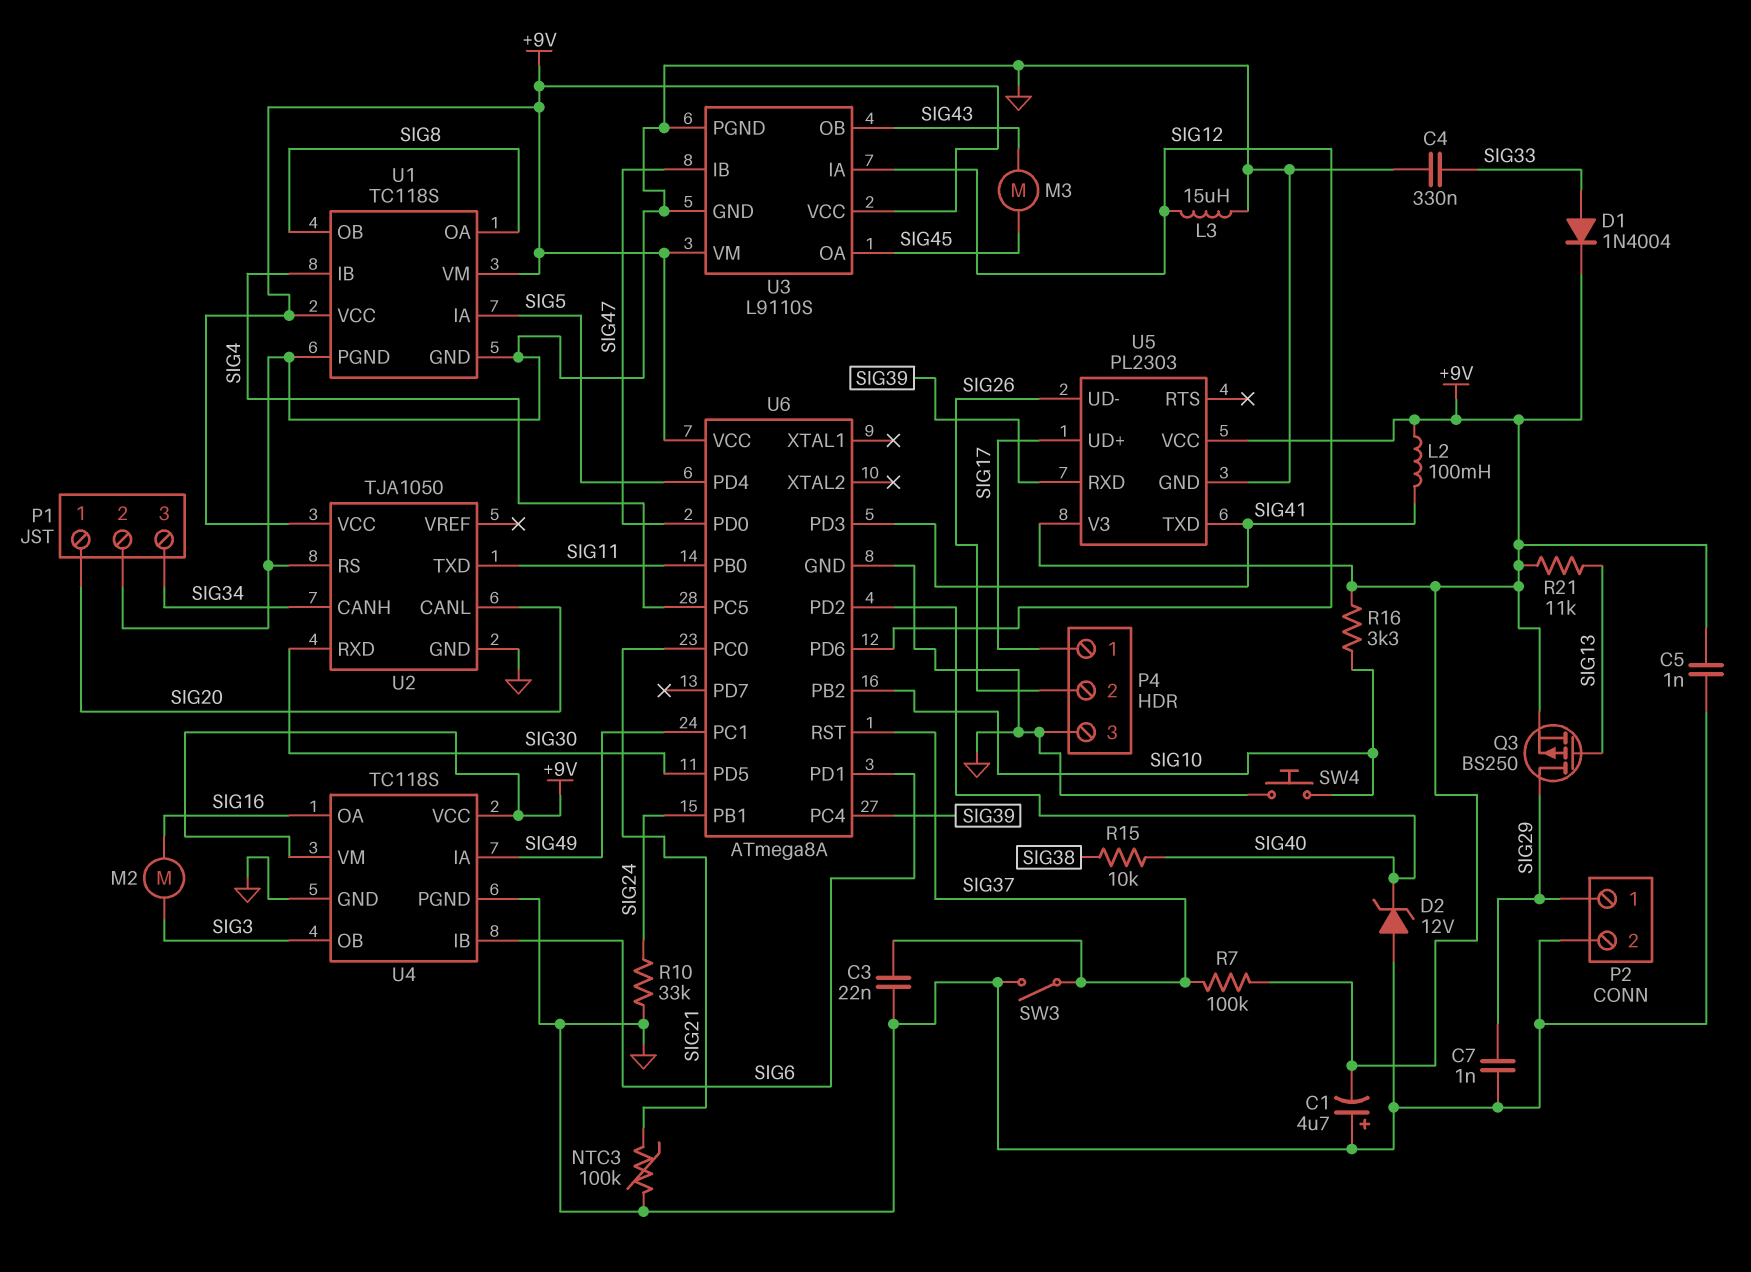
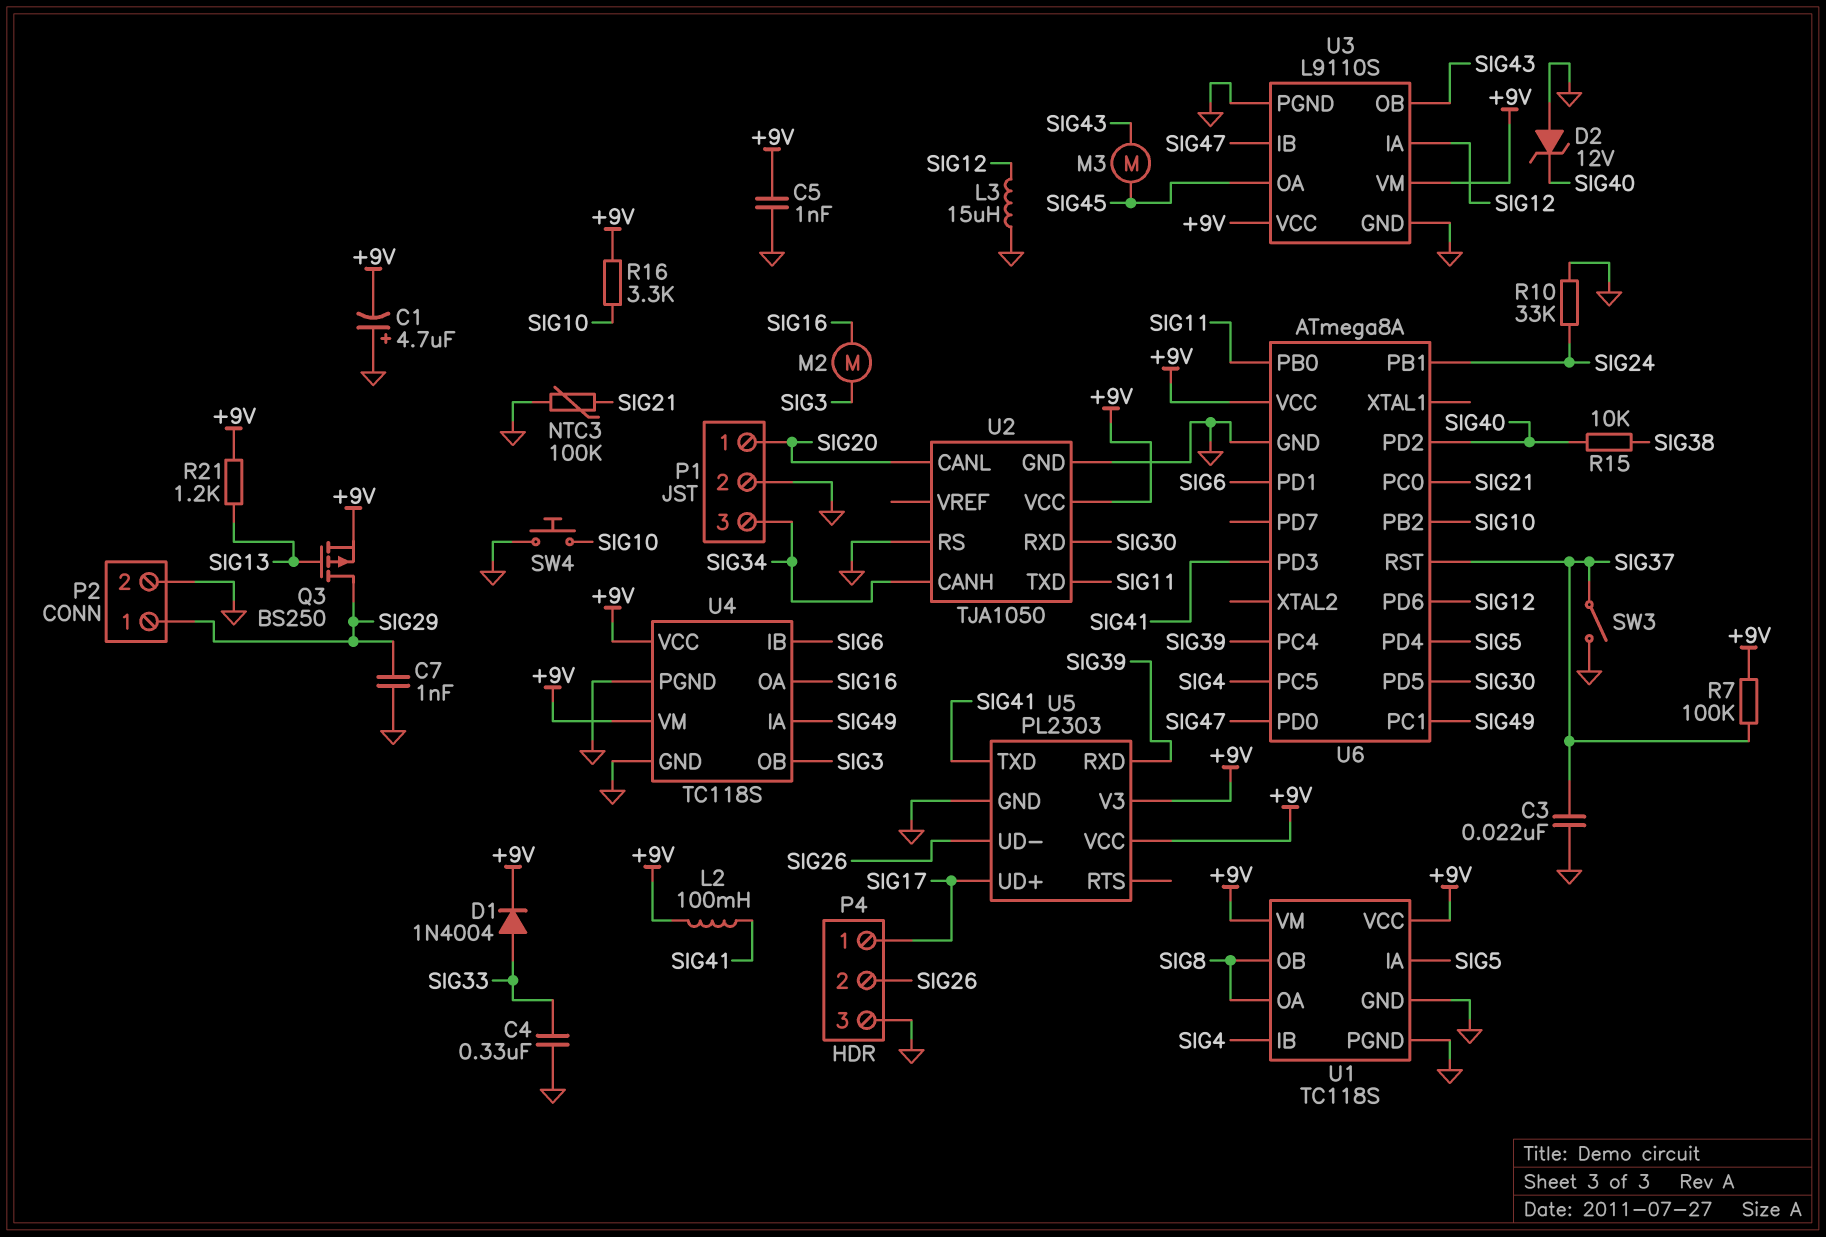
R21: 11k (+9V, SIG13) -> 1.2k (+9V, SIG13)

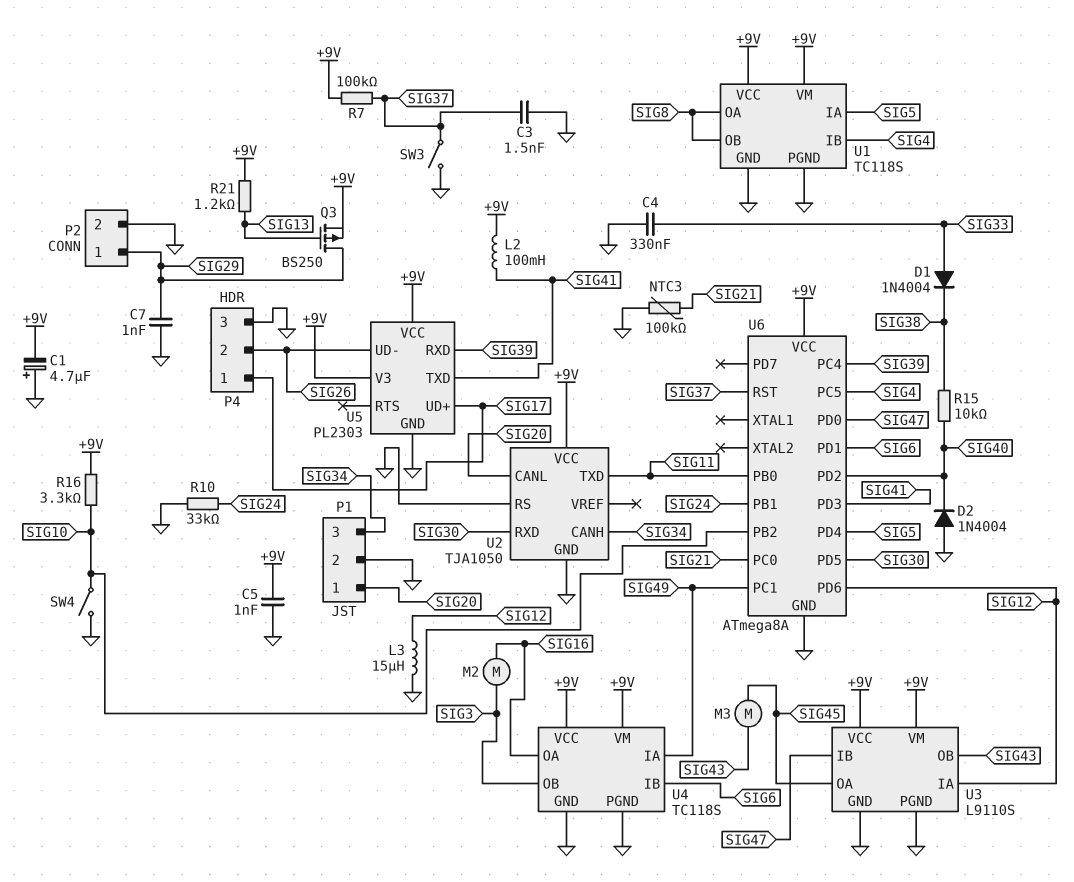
C3: 22nF (GND, SIG37) -> 1.5nF (GND, SIG37)
D1: diode 1N4004 (A SIG33, K +9V) -> diode 1N4004 (A SIG33, K SIG38)
D2: zener 12V (A GND, K SIG40) -> diode 1N4004 (A GND, K SIG40)
SW4: button (GND, SIG10) -> switch (GND, SIG10)

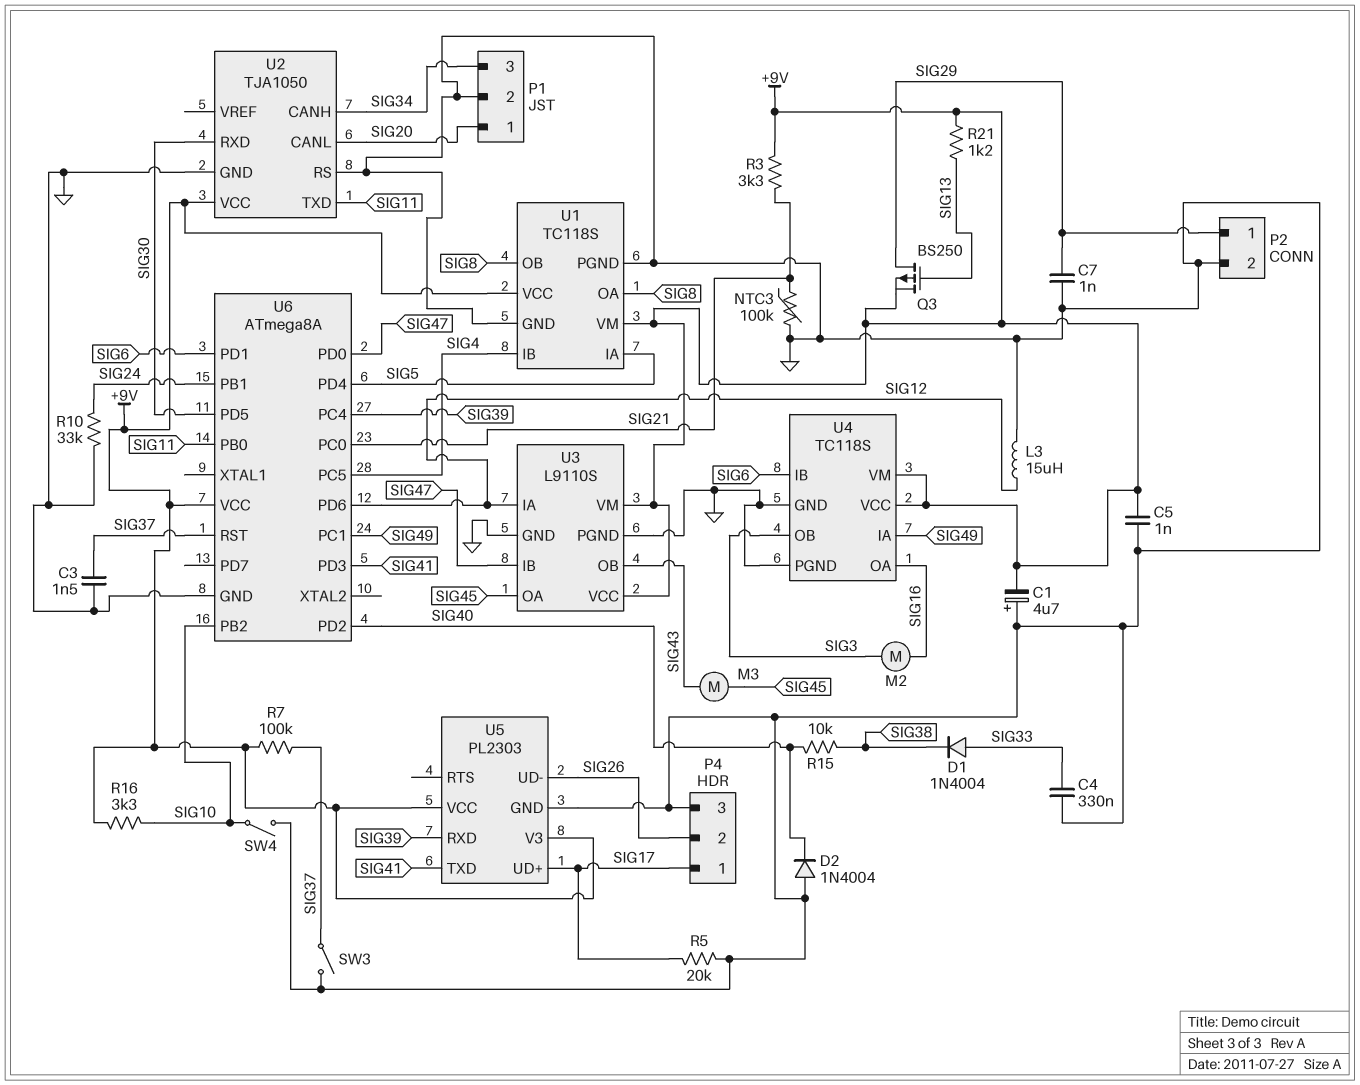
L2: 100mH (+9V, SIG41) -> none
R3: none -> 3.3k (+9V, SIG21)
R5: none -> 20k (GND, SIG17)

